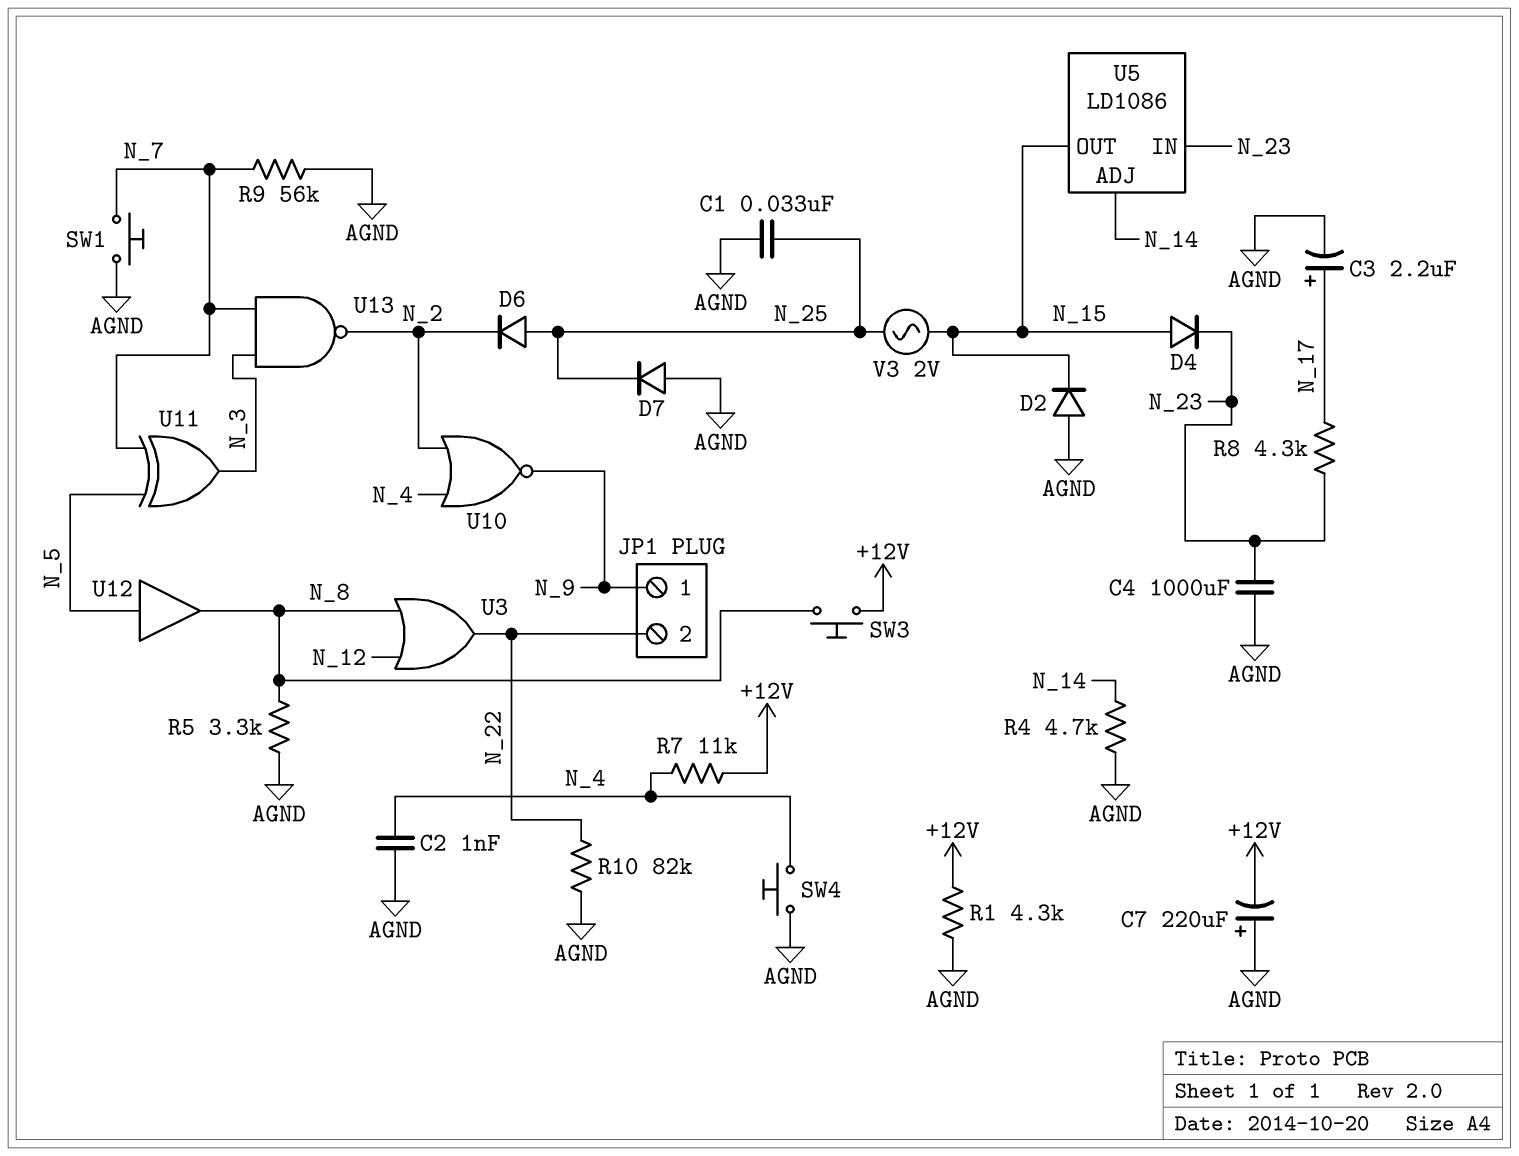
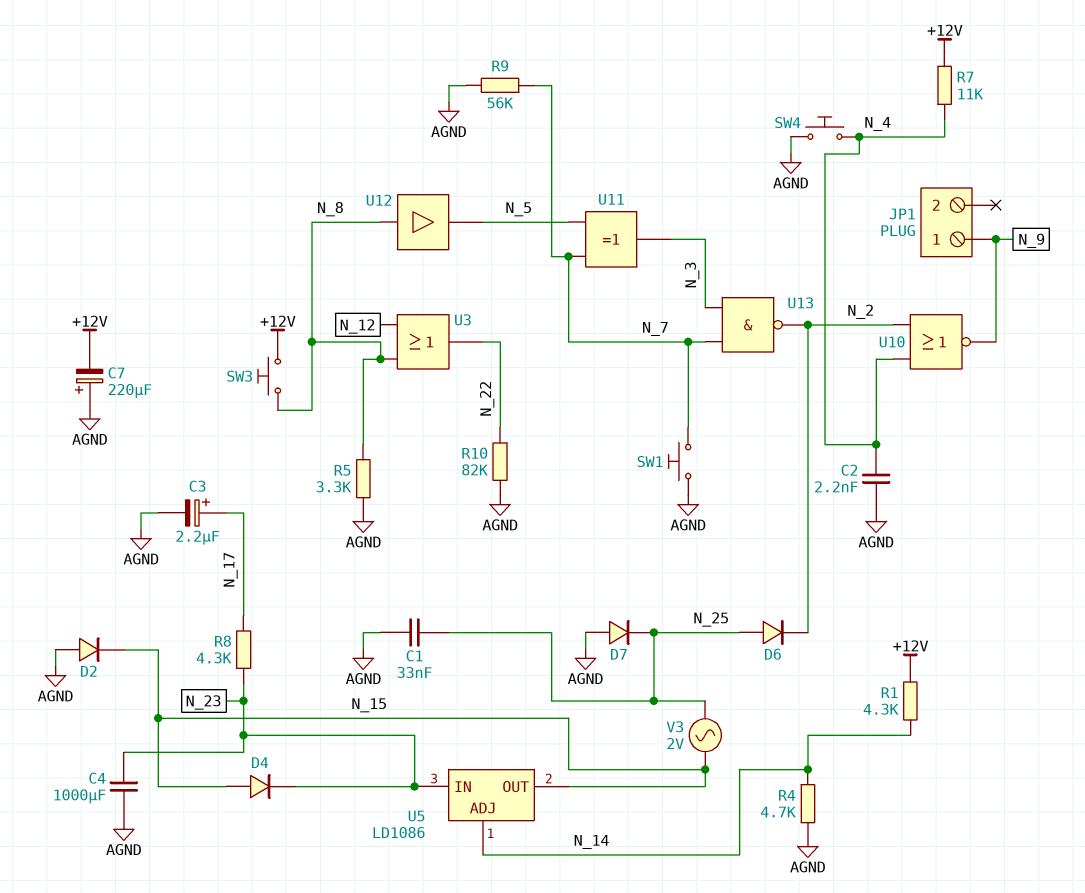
C2: 1nF (AGND, N_4) -> 2.2nF (AGND, N_4)
JP1 pin 2: N_22 -> none
R1: 4.3k (+12V, AGND) -> 4.3k (+12V, N_14)
U12: buffer (in N_5, out N_8) -> buffer (in N_8, out N_5)

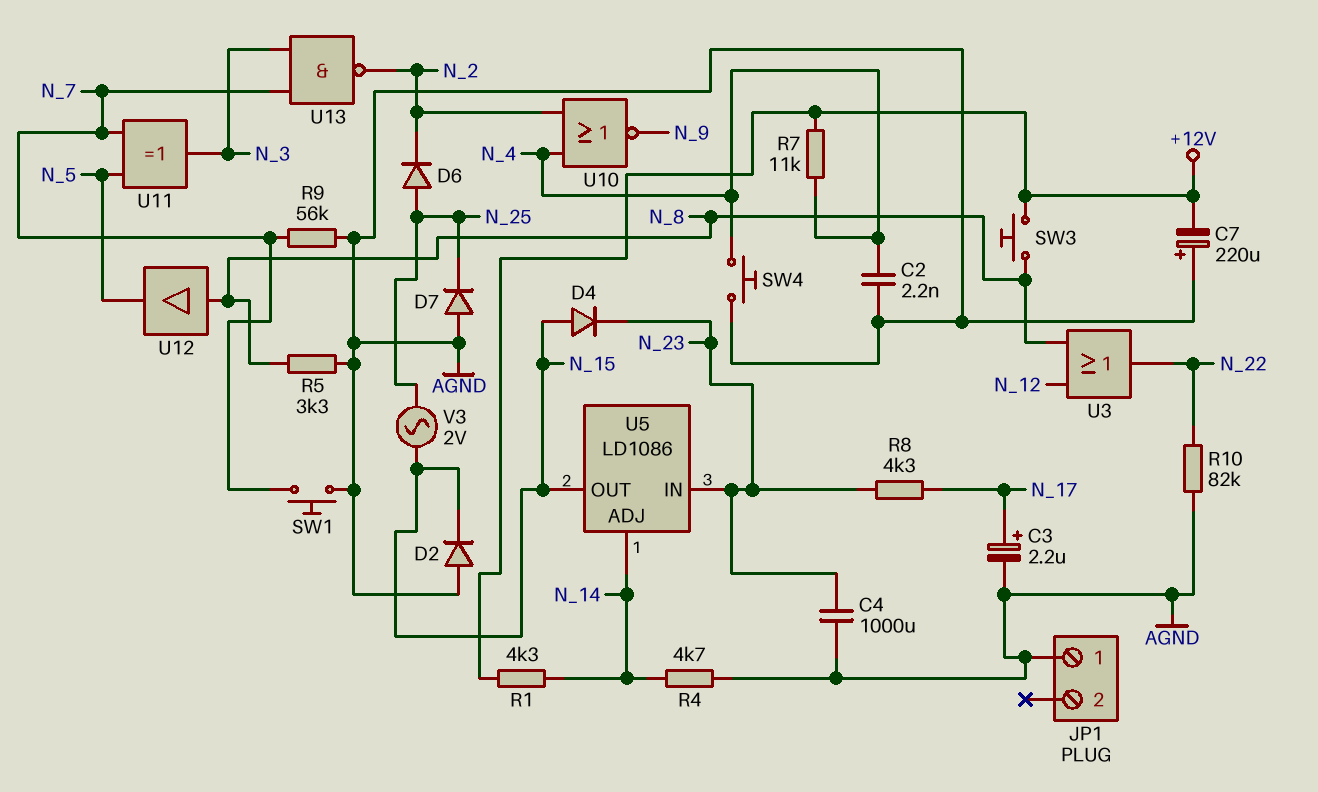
C1: 33nF (AGND, N_25) -> none
JP1 pin 1: N_9 -> AGND

